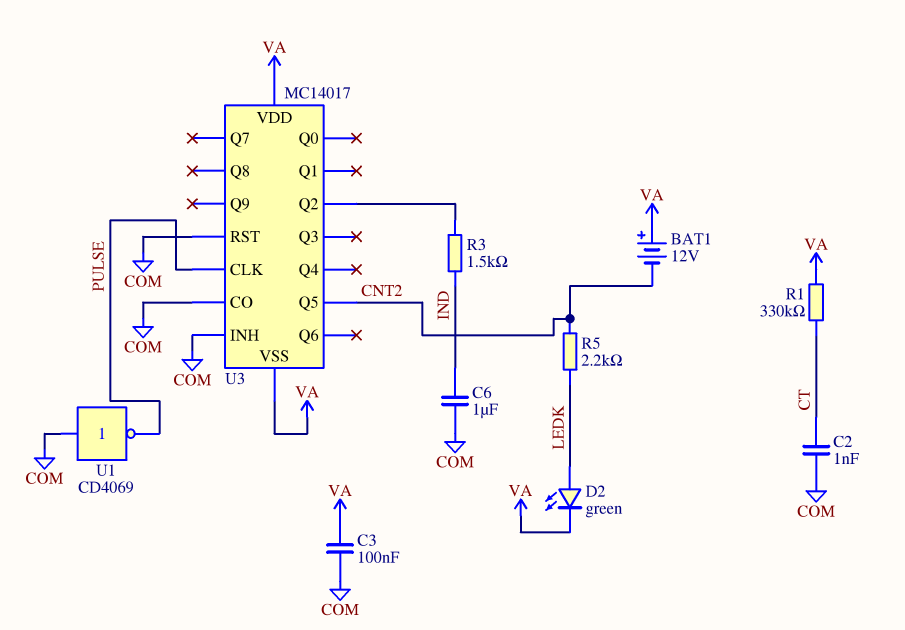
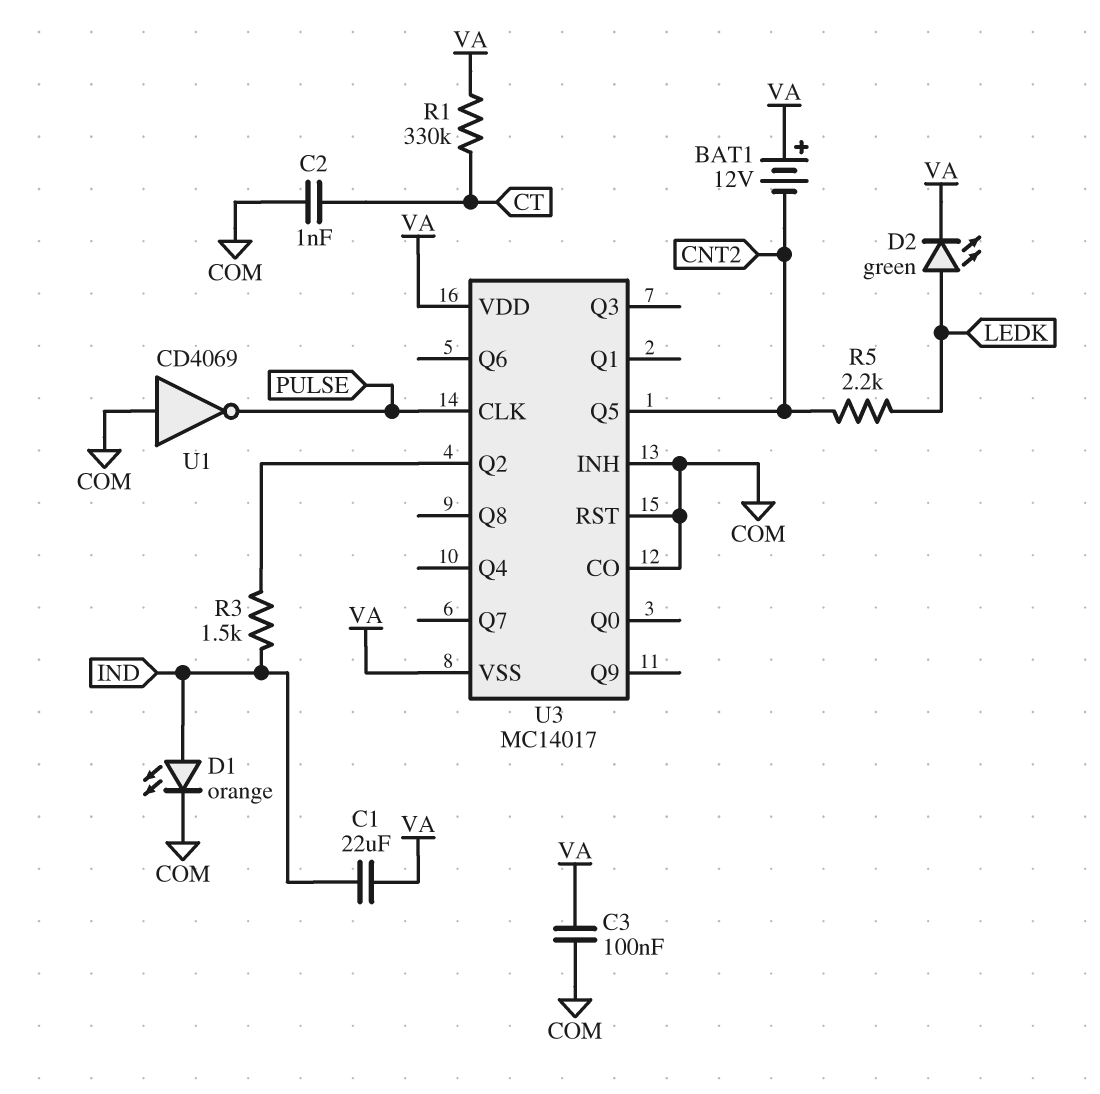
C1: none -> 22uF (IND, VA)
C6: 1uF (COM, IND) -> none
D1: none -> LED orange (A IND, K COM)

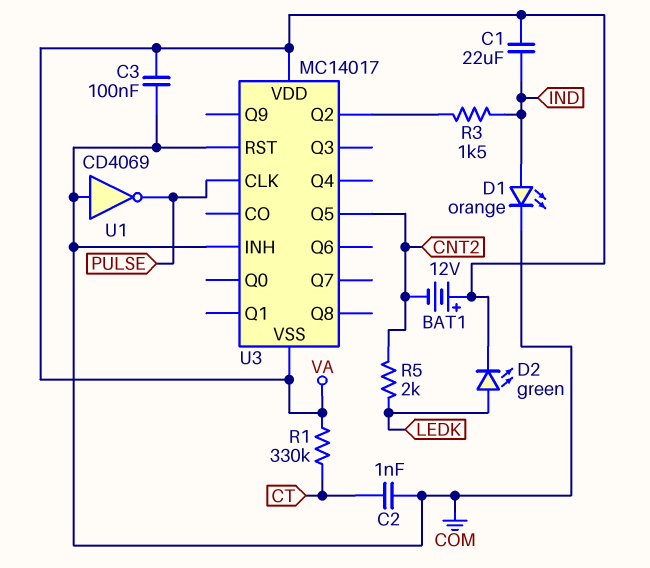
R5: 2.2k (CNT2, LEDK) -> 2k (CNT2, LEDK)
U3 pin CO: COM -> none

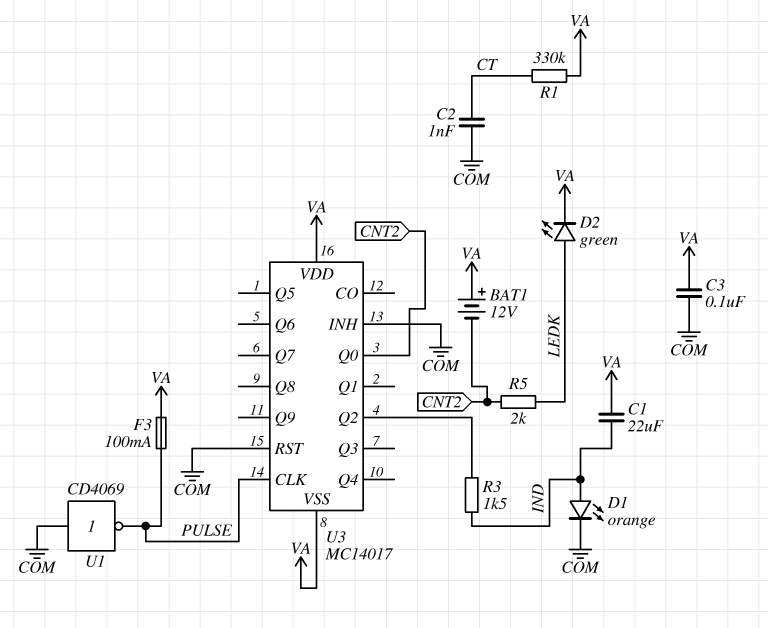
F3: none -> 100mA (PULSE, VA)
U3 pin Q0: none -> CNT2
U3 pin Q5: CNT2 -> none

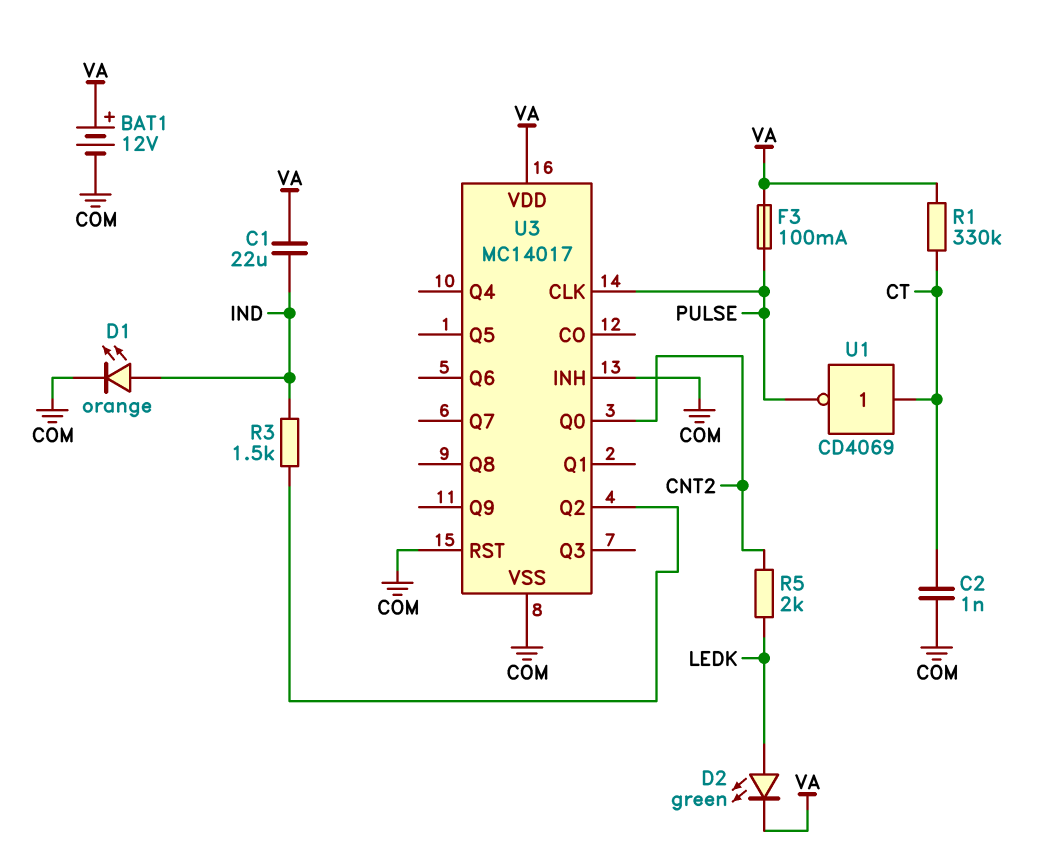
BAT1: 12V (plus VA, minus CNT2) -> 12V (plus VA, minus COM)
C3: 100nF (COM, VA) -> none
U1: NOT CD4069 (in COM, out PULSE) -> NOT CD4069 (in CT, out PULSE)
U3 pin VSS: VA -> COM

